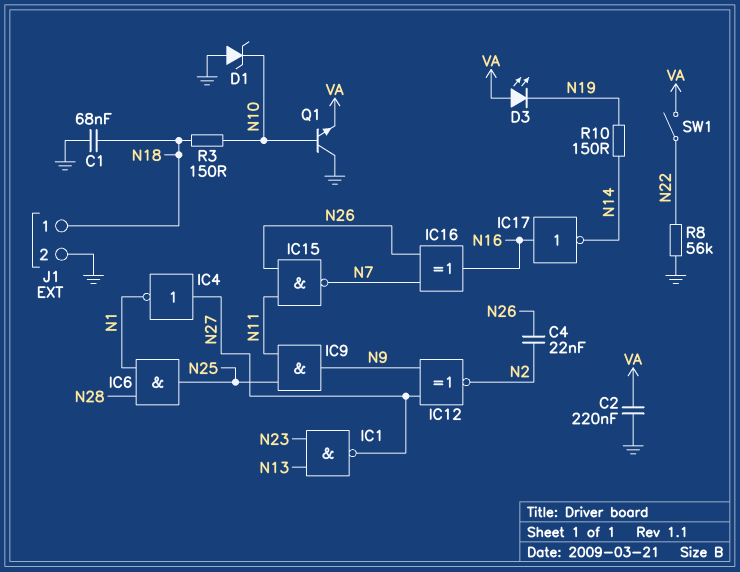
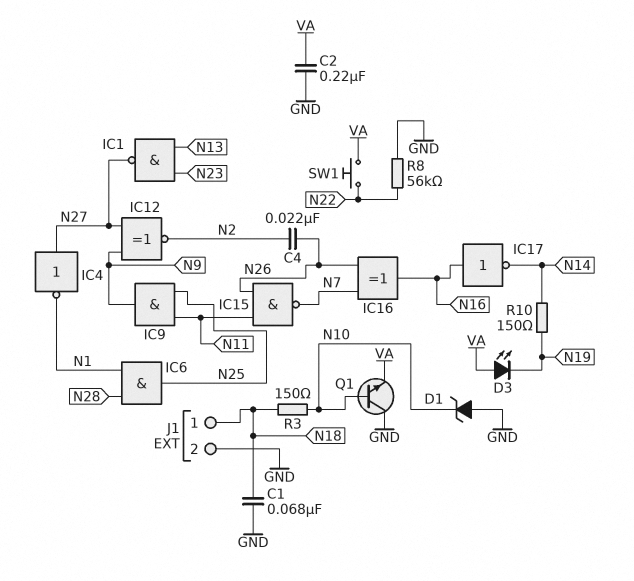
SW1: switch (N22, VA) -> button (N22, VA)

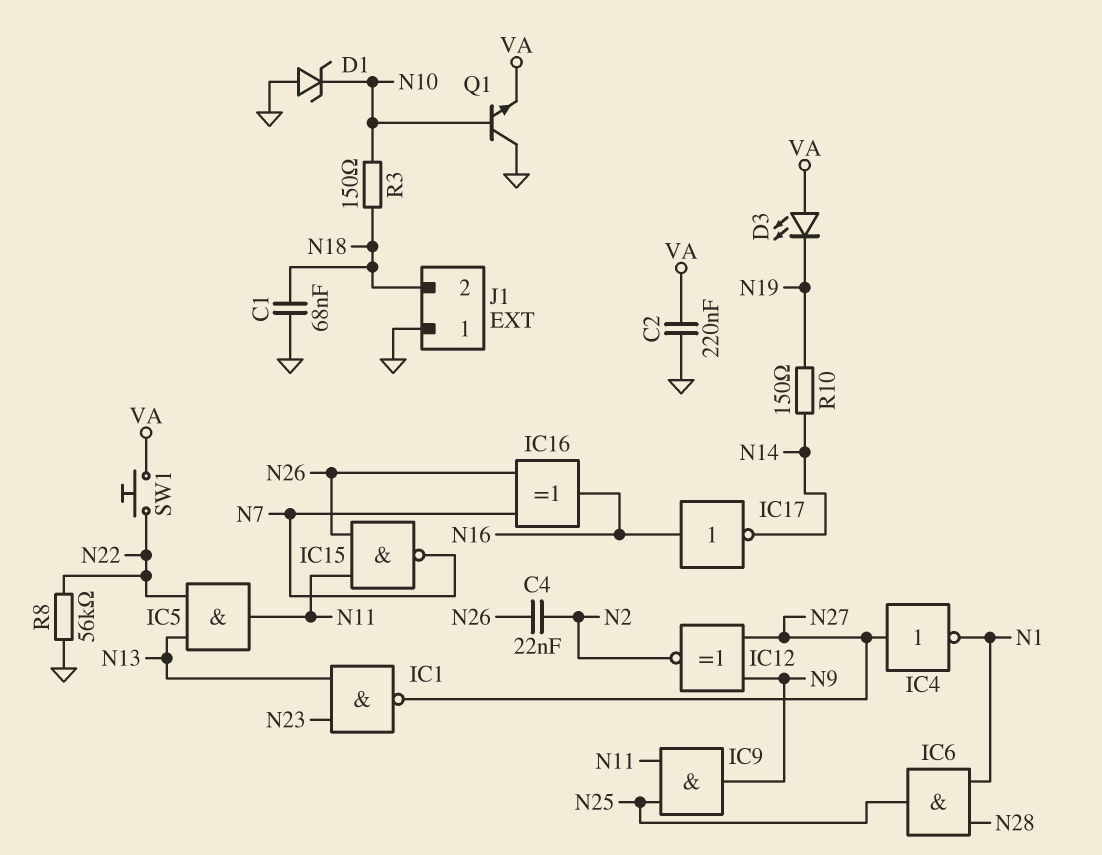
IC5: none -> AND (in N13, in N22, out N11)
J1 pin 1: N18 -> GND
J1 pin 2: GND -> N18

